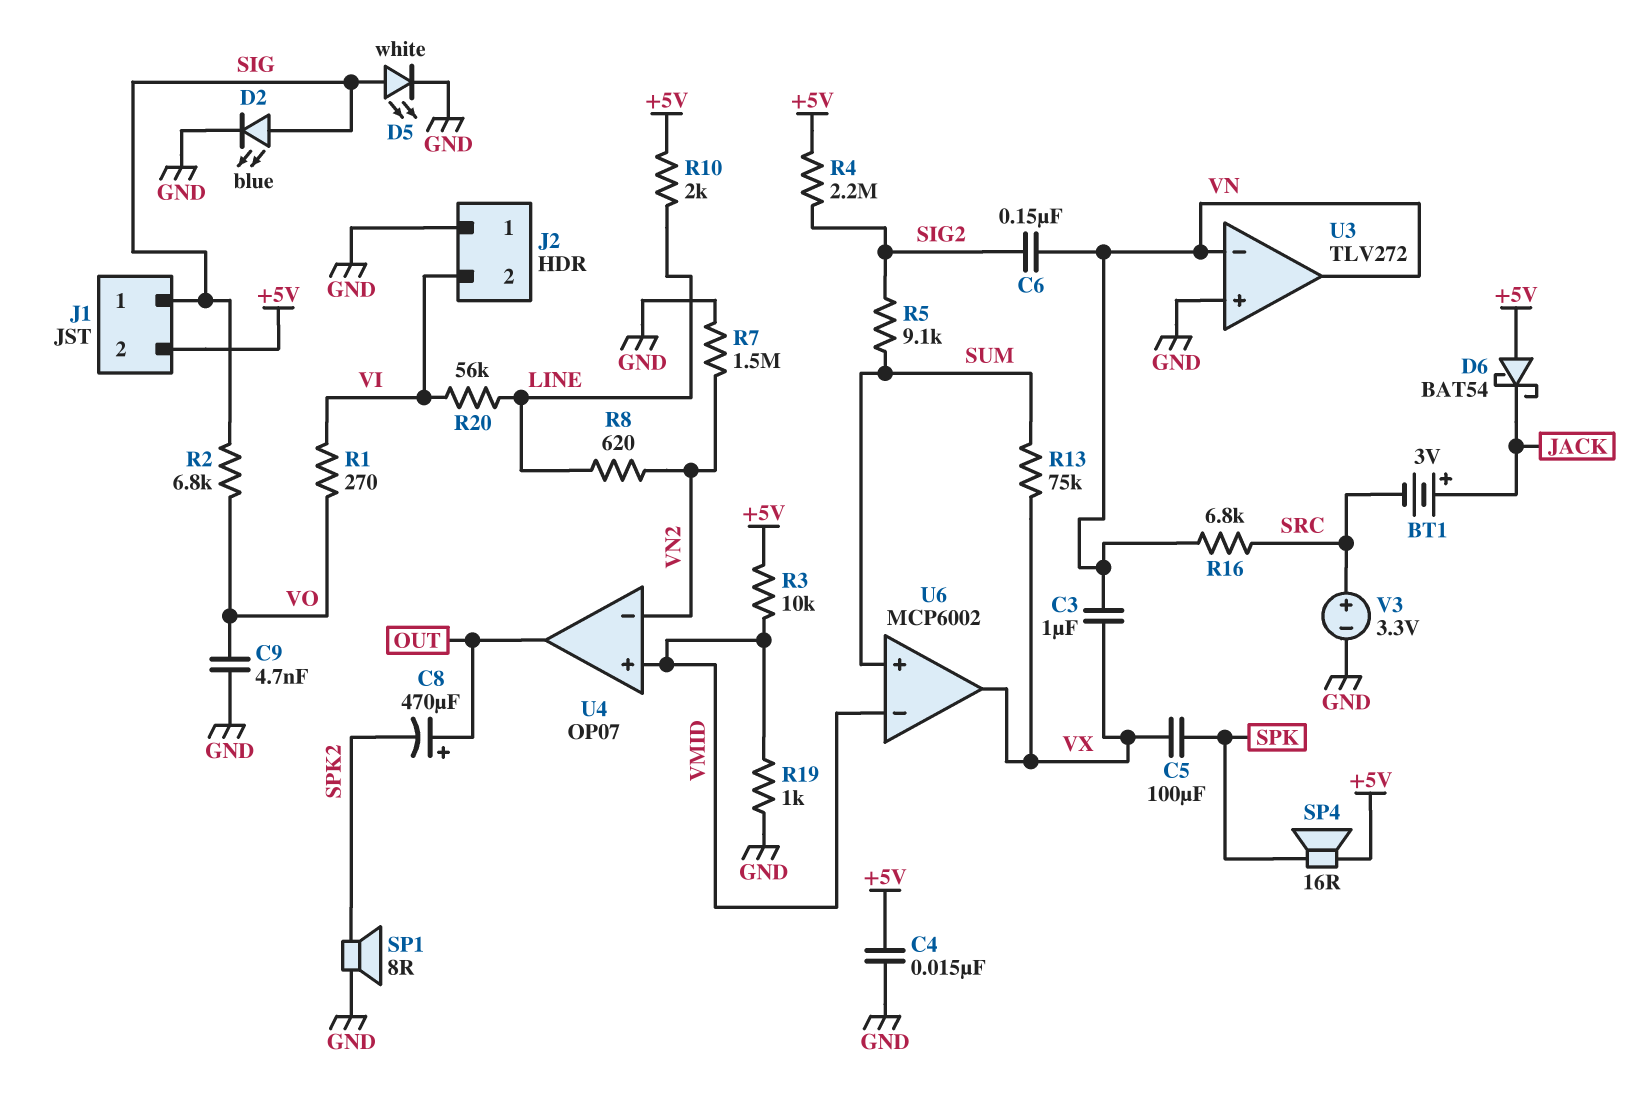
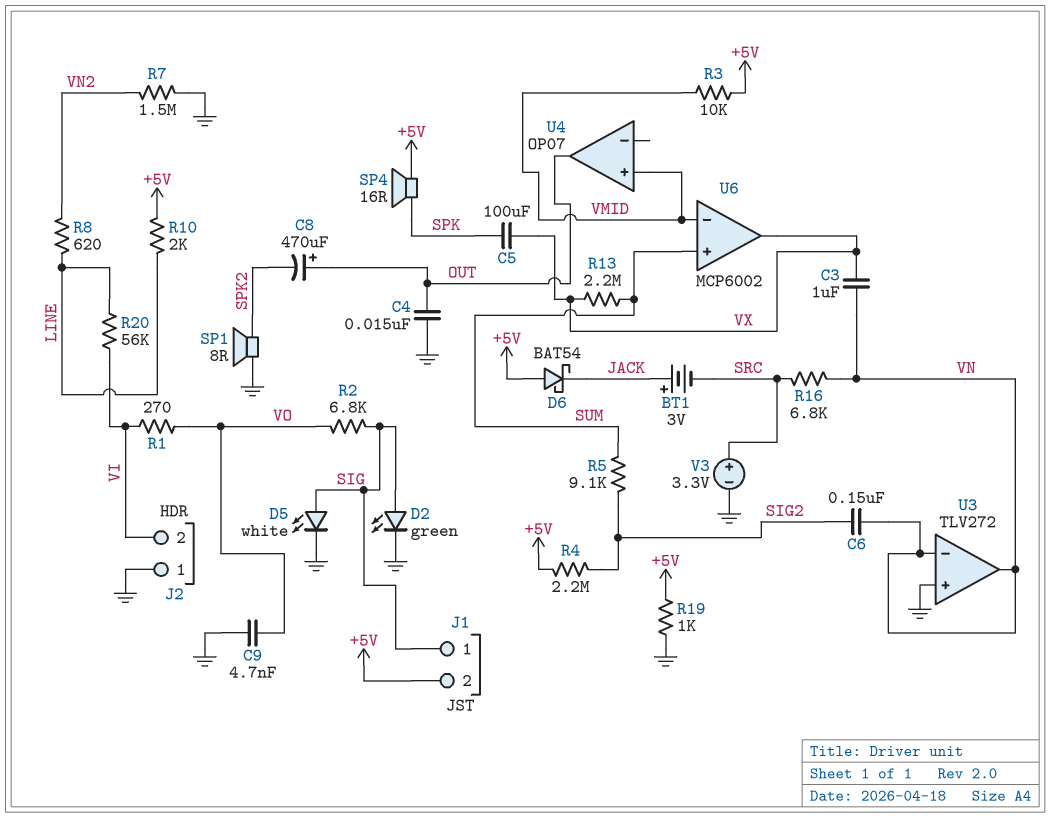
C4: 15nF (+5V, GND) -> 15nF (GND, OUT)
D2: LED blue (A SIG, K GND) -> LED green (A SIG, K GND)
R13: 75k (SUM, VX) -> 2.2M (SUM, VX)
R19: 1k (GND, VMID) -> 1k (+5V, GND)
U4 pin in-: VN2 -> none

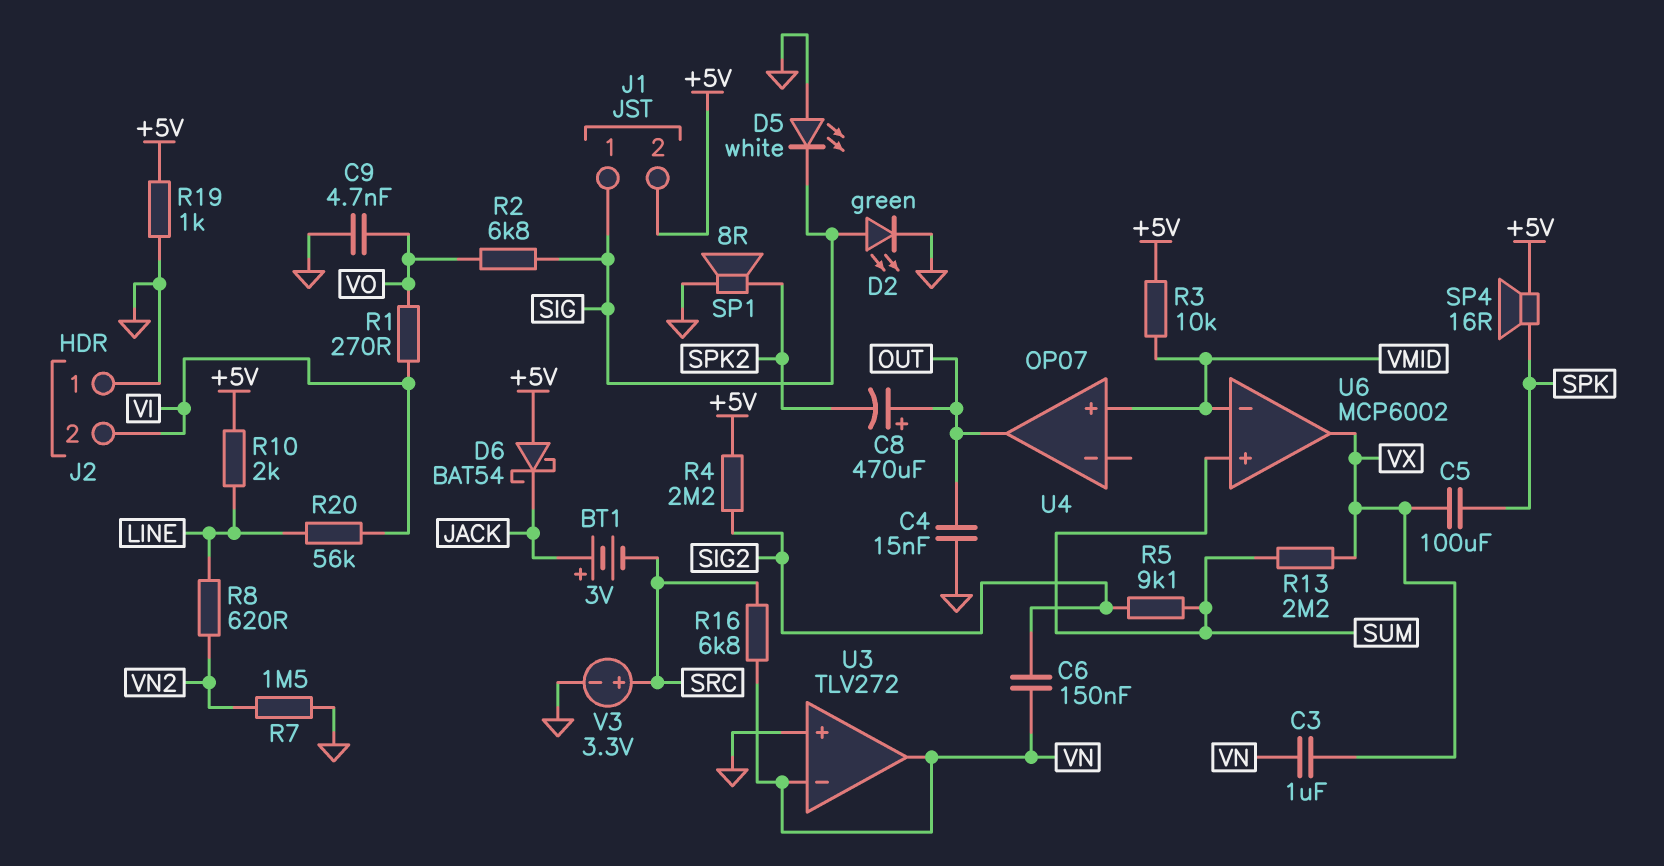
D5: LED white (A SIG, K GND) -> LED white (A GND, K SIG)

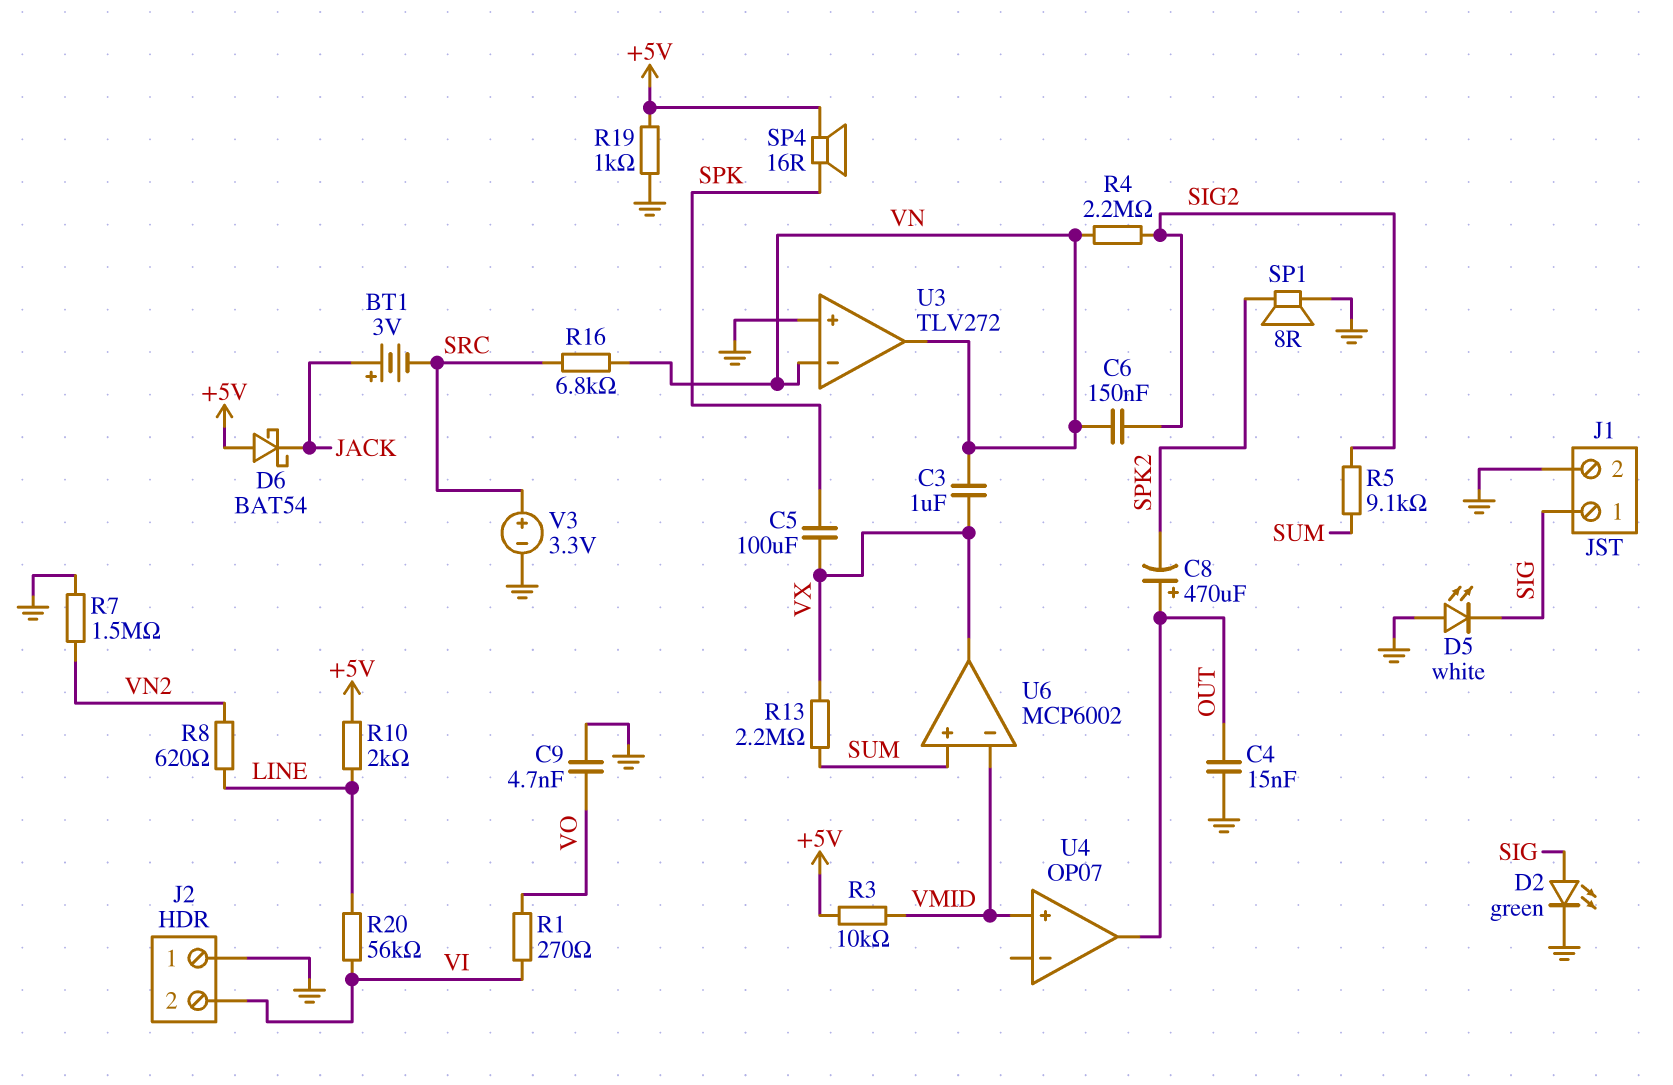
J1 pin 2: +5V -> GND
R2: 6.8k (SIG, VO) -> none
R4: 2.2M (+5V, SIG2) -> 2.2M (SIG2, VN)

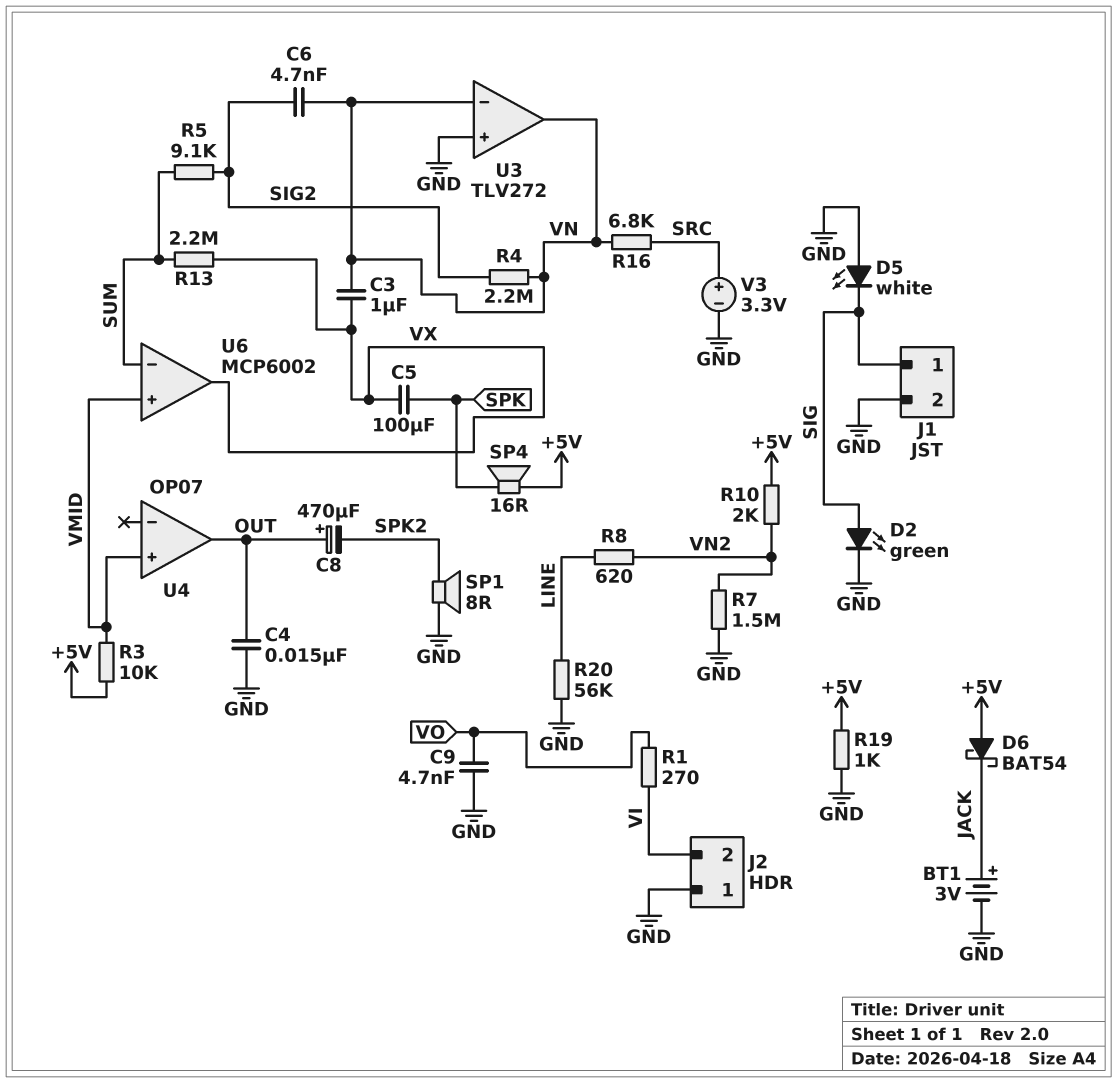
BT1: 3V (plus JACK, minus SRC) -> 3V (plus JACK, minus GND)
C6: 150nF (SIG2, VN) -> 4.7nF (SIG2, VN)
R10: 2k (+5V, LINE) -> 2k (+5V, VN2)
R20: 56k (LINE, VI) -> 56k (GND, LINE)
U6 pin in+: SUM -> VMID
U6 pin in-: VMID -> SUM

